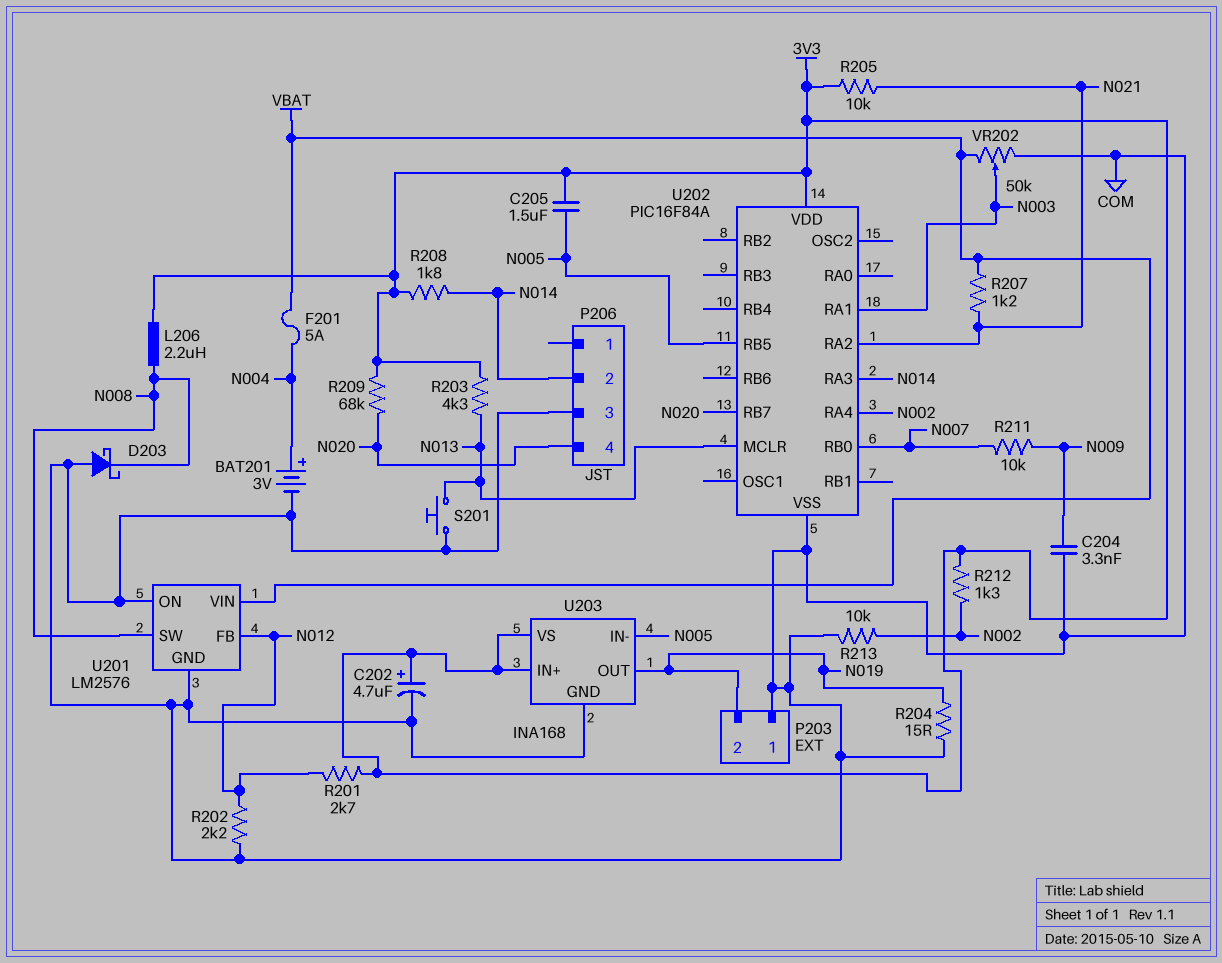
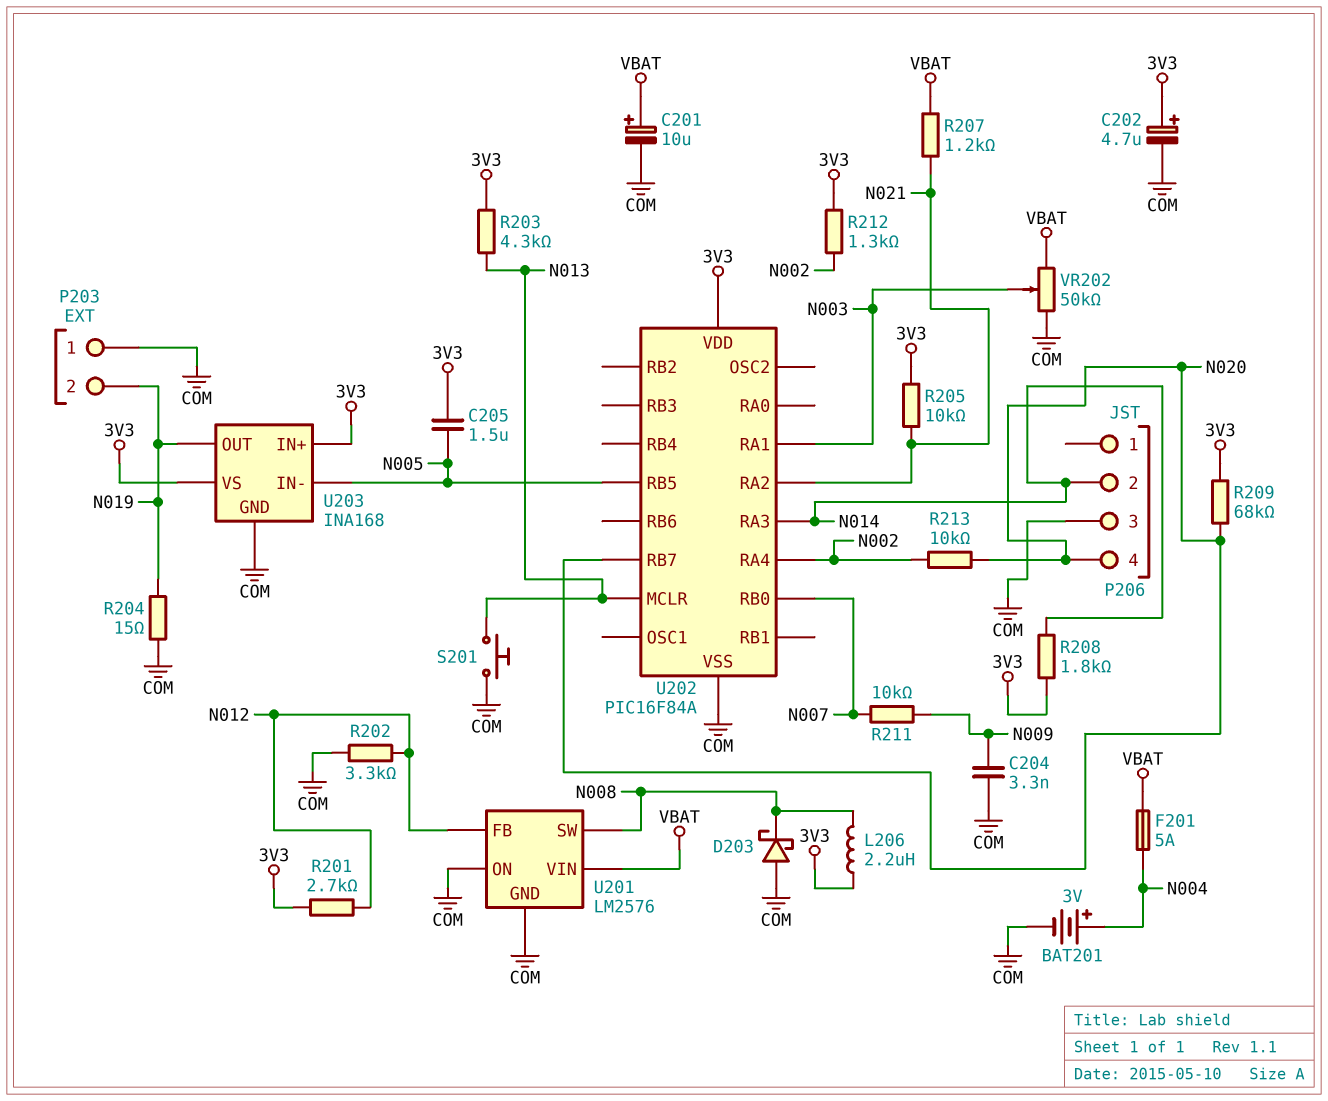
C201: none -> 10uF (plus VBAT, minus COM)
R202: 2.2k (COM, N012) -> 3.3k (COM, N012)
R213: 10k (COM, N002) -> 10k (N002, N020)

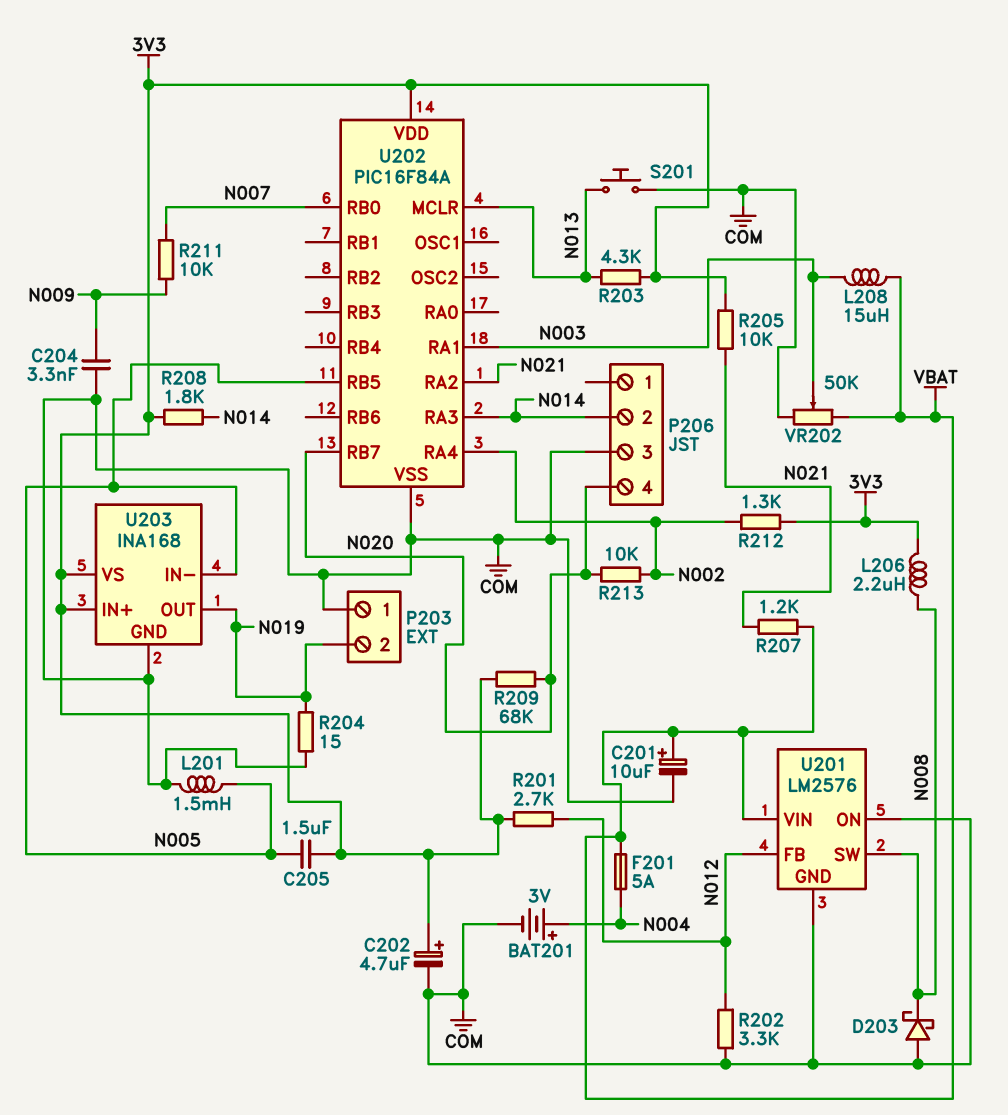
L201: none -> 1.5mH (COM, N005)
L208: none -> 15uH (N003, VBAT)

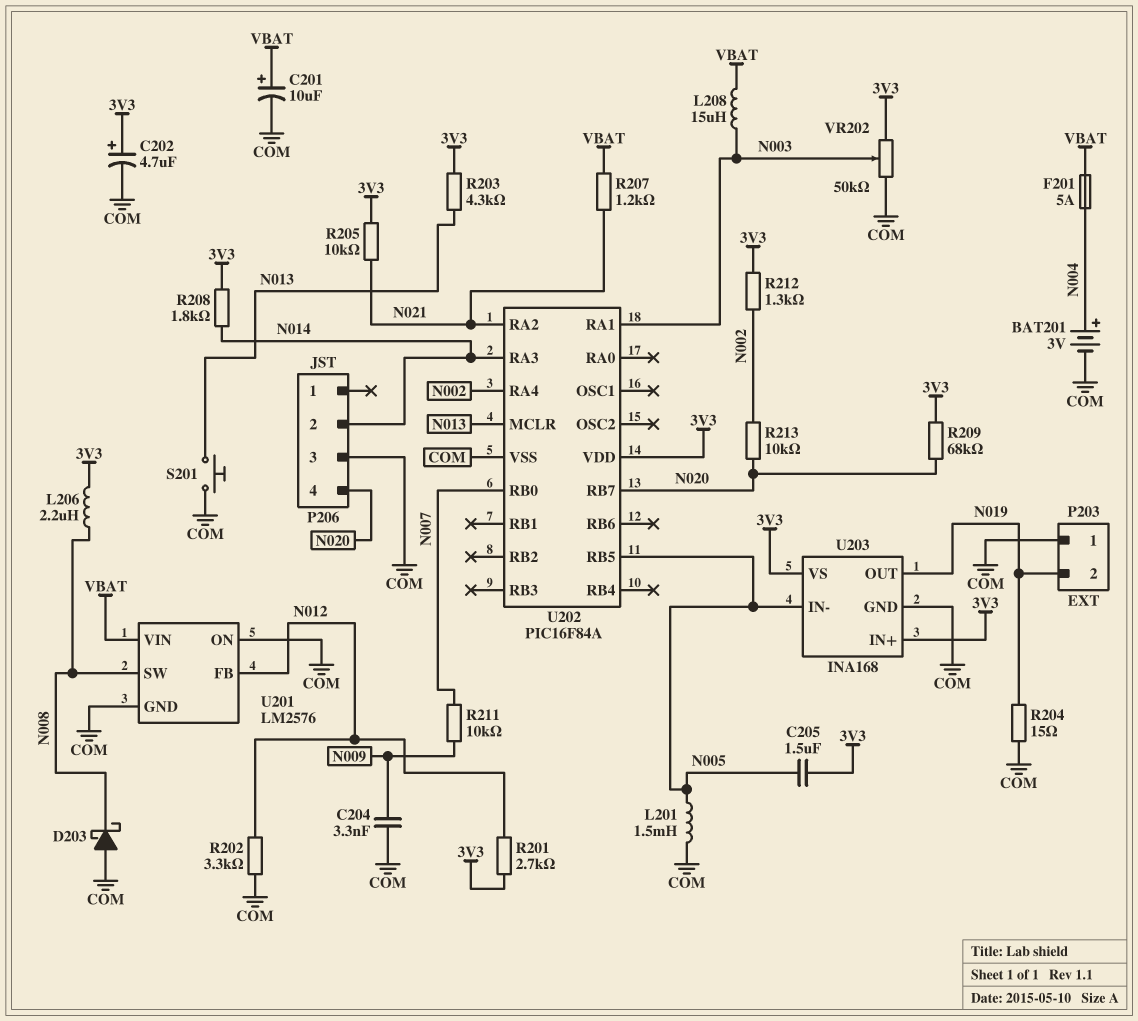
VR202: 50k (COM, VBAT, wiper N003) -> 50k (3V3, COM, wiper N003)

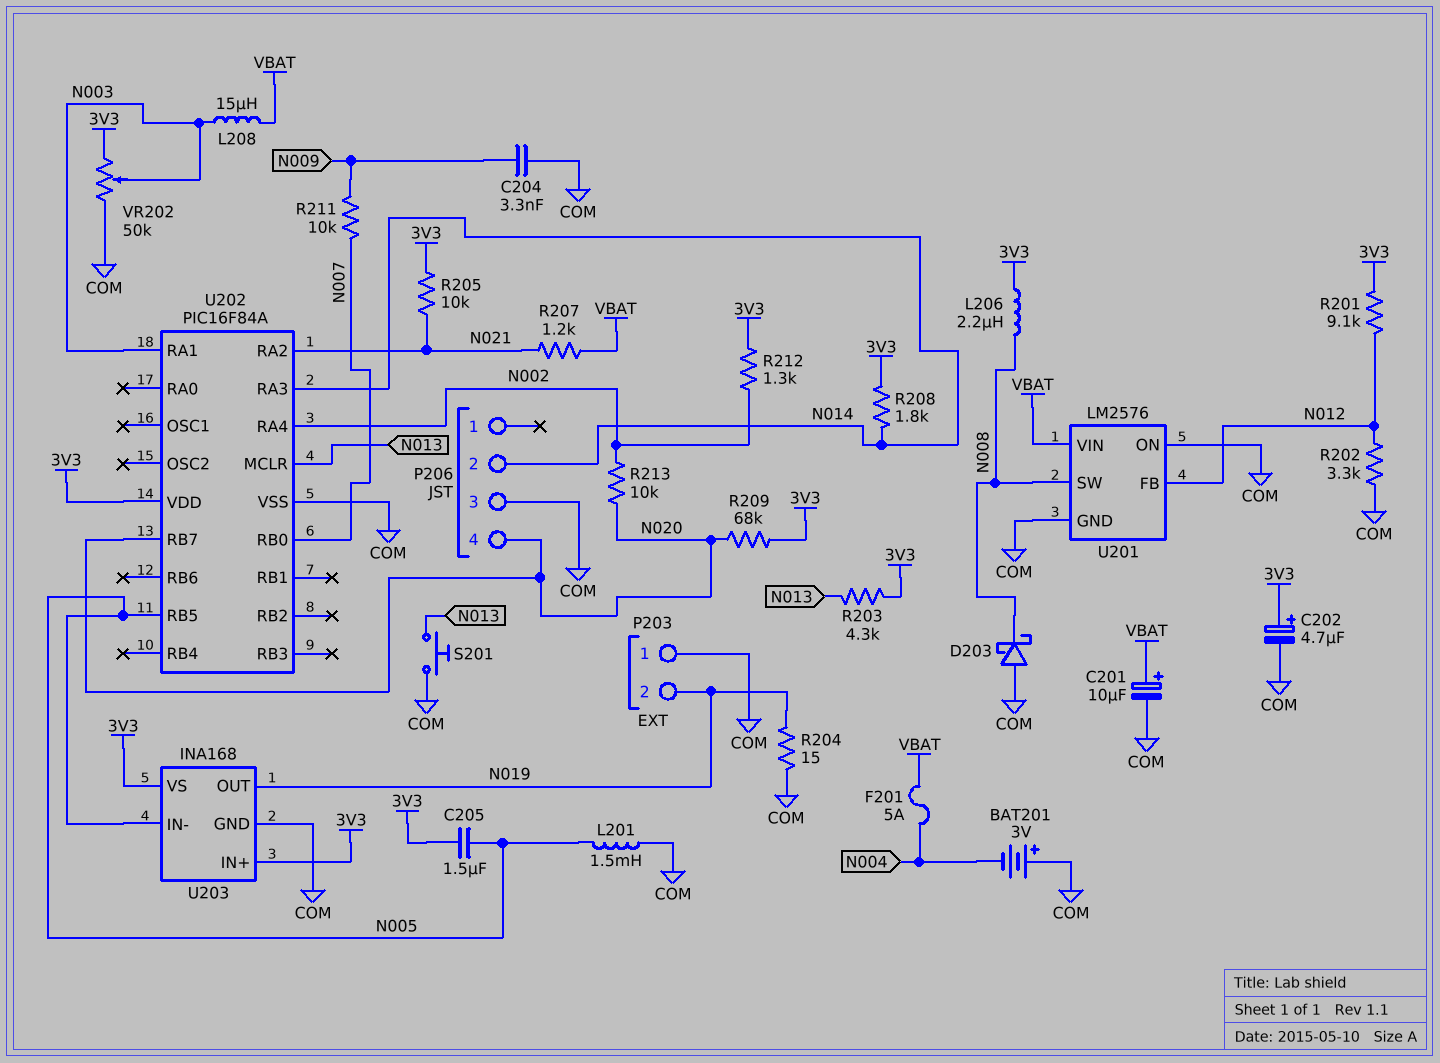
BAT201: 3V (plus N004, minus COM) -> 3V (plus COM, minus N004)
R201: 2.7k (3V3, N012) -> 9.1k (3V3, N012)

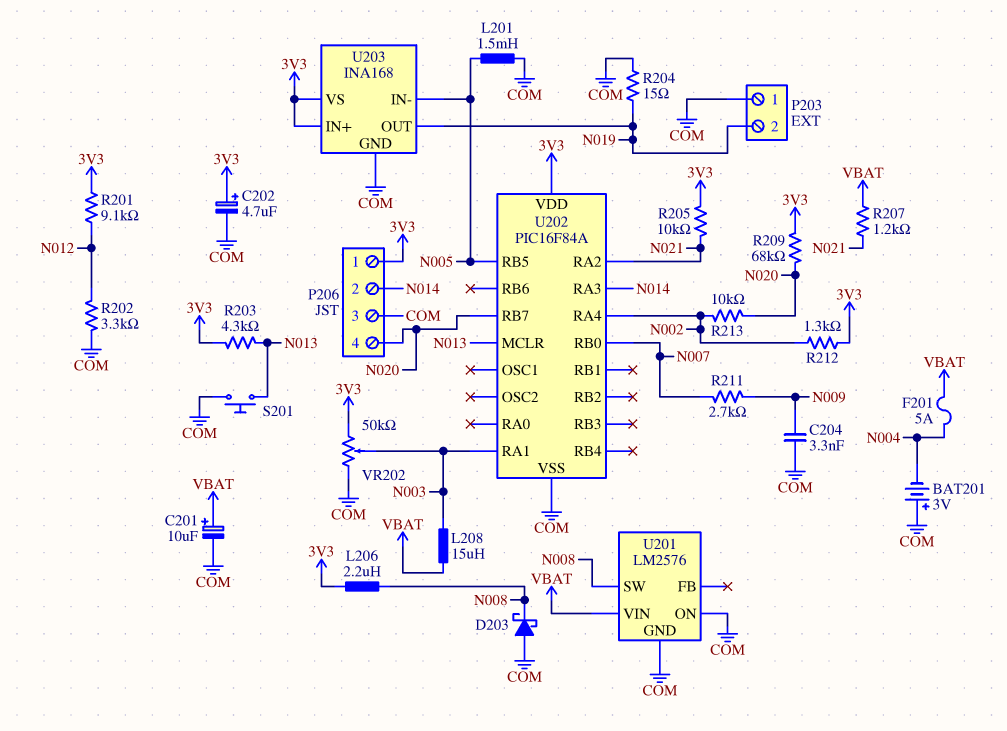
C205: 1.5uF (3V3, N005) -> none
P206 pin 1: none -> 3V3
R208: 1.8k (3V3, N014) -> none
R211: 10k (N007, N009) -> 2.7k (N007, N009)
U201 pin FB: N012 -> none

